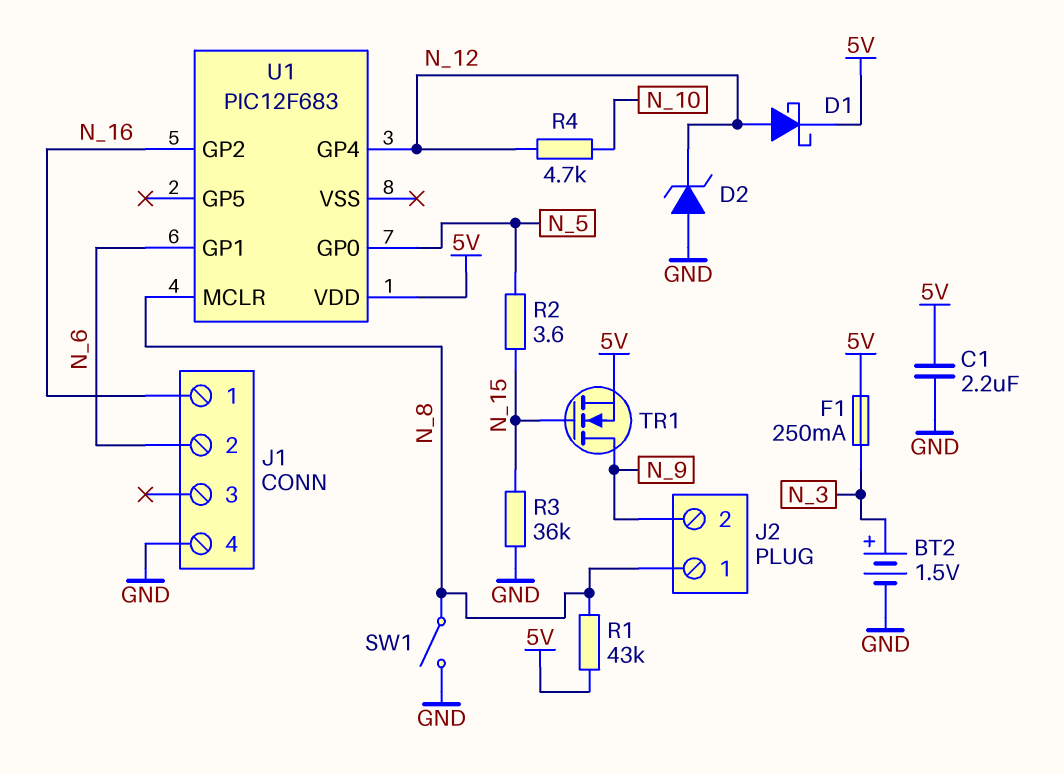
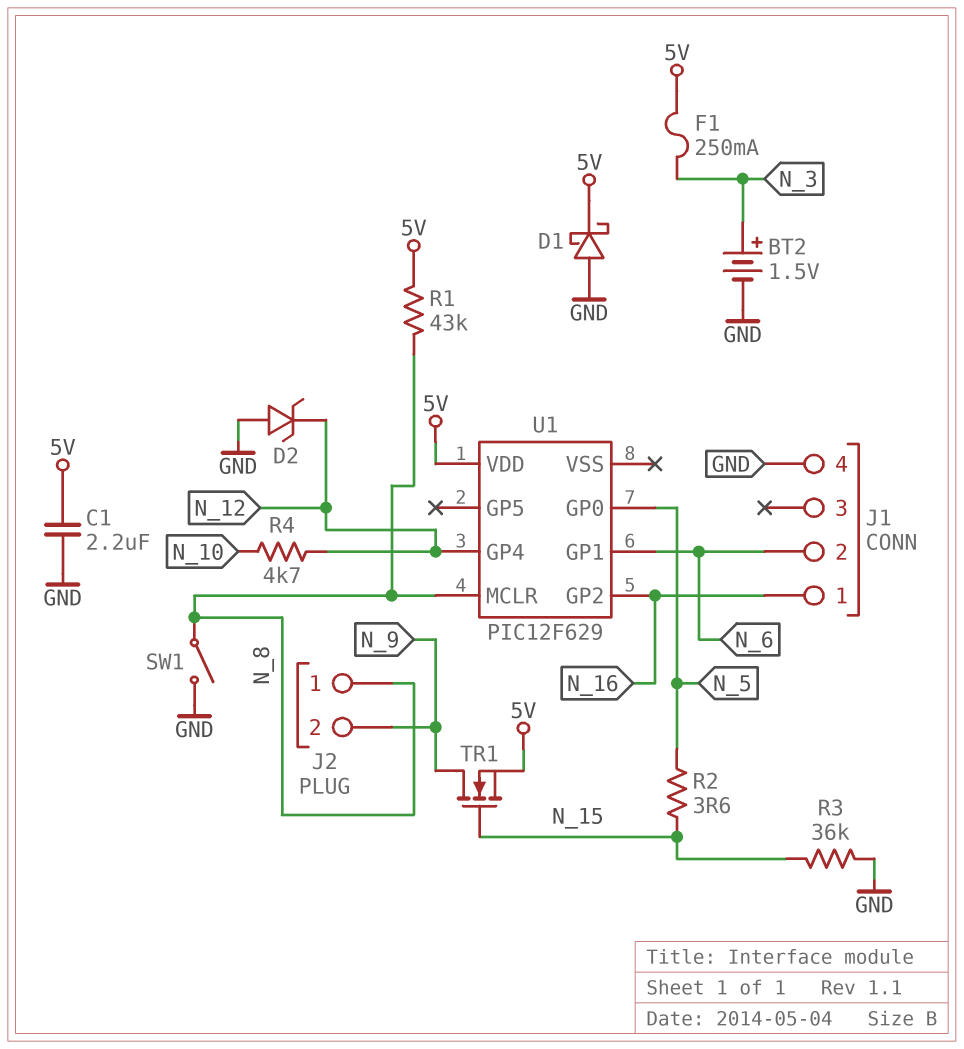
D1: schottky (A N_12, K 5V) -> schottky (A GND, K 5V)
U1: PIC12F683 -> PIC12F629

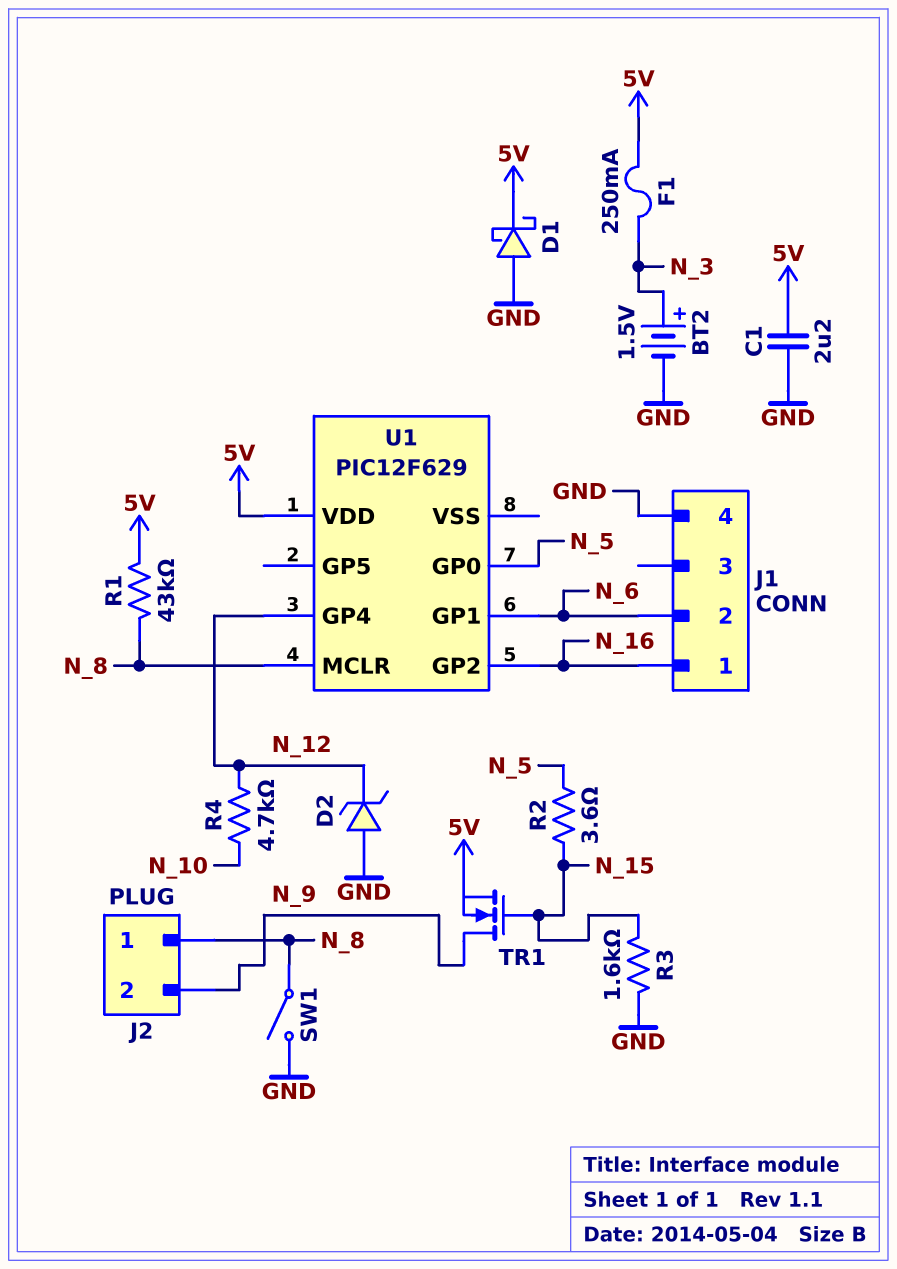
R3: 36k (GND, N_15) -> 1.6k (GND, N_15)

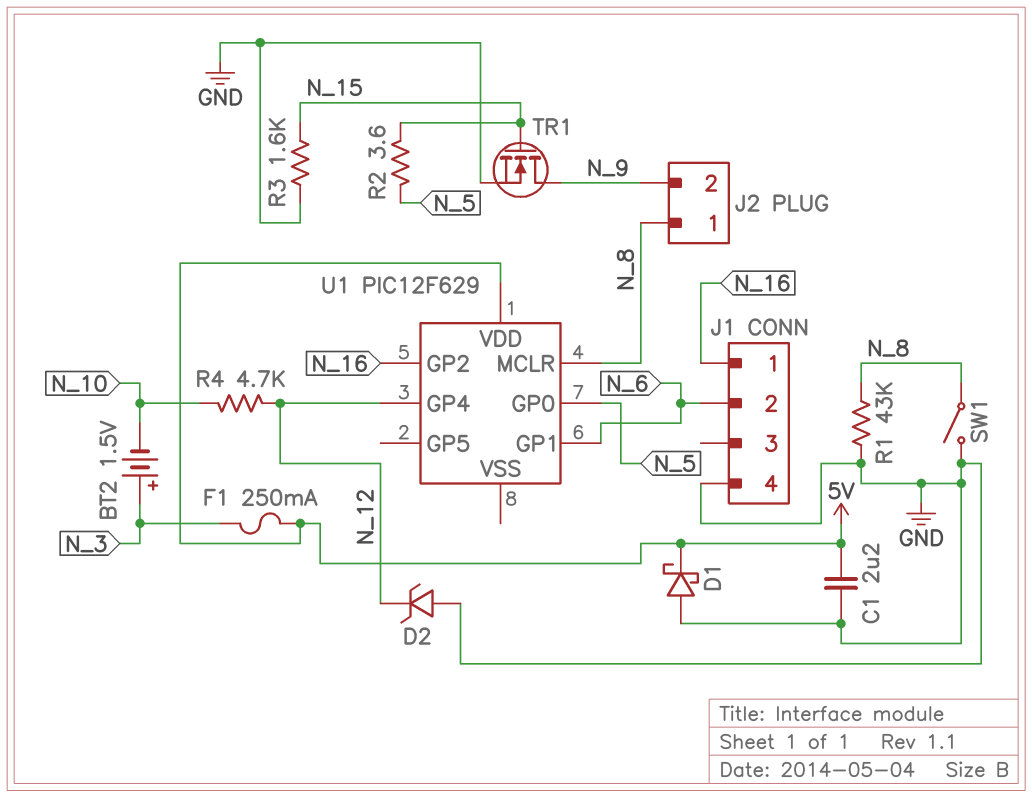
BT2: 1.5V (plus N_3, minus GND) -> 1.5V (plus N_3, minus N_10)
R1: 43k (5V, N_8) -> 43k (GND, N_8)
TR1: NMOS (G N_15, D N_9, S 5V) -> NMOS (G N_15, D N_9, S GND)

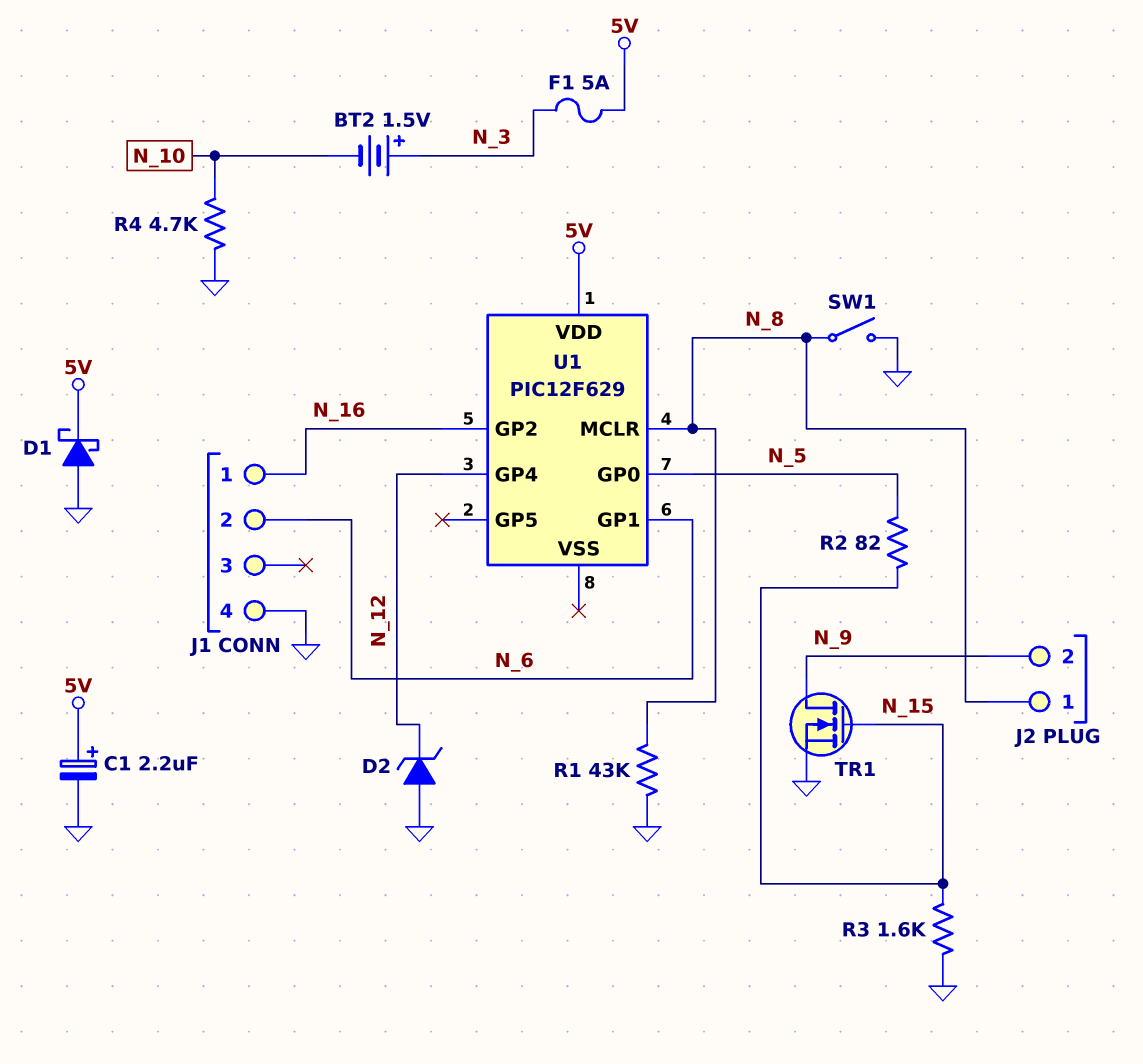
C1: 2.2uF (5V, GND) -> 2.2uF (plus 5V, minus GND)
F1: 250mA (5V, N_3) -> 5A (5V, N_3)
R2: 3.6 (N_5, N_15) -> 82 (N_5, N_15)
R4: 4.7k (N_10, N_12) -> 4.7k (GND, N_10)

